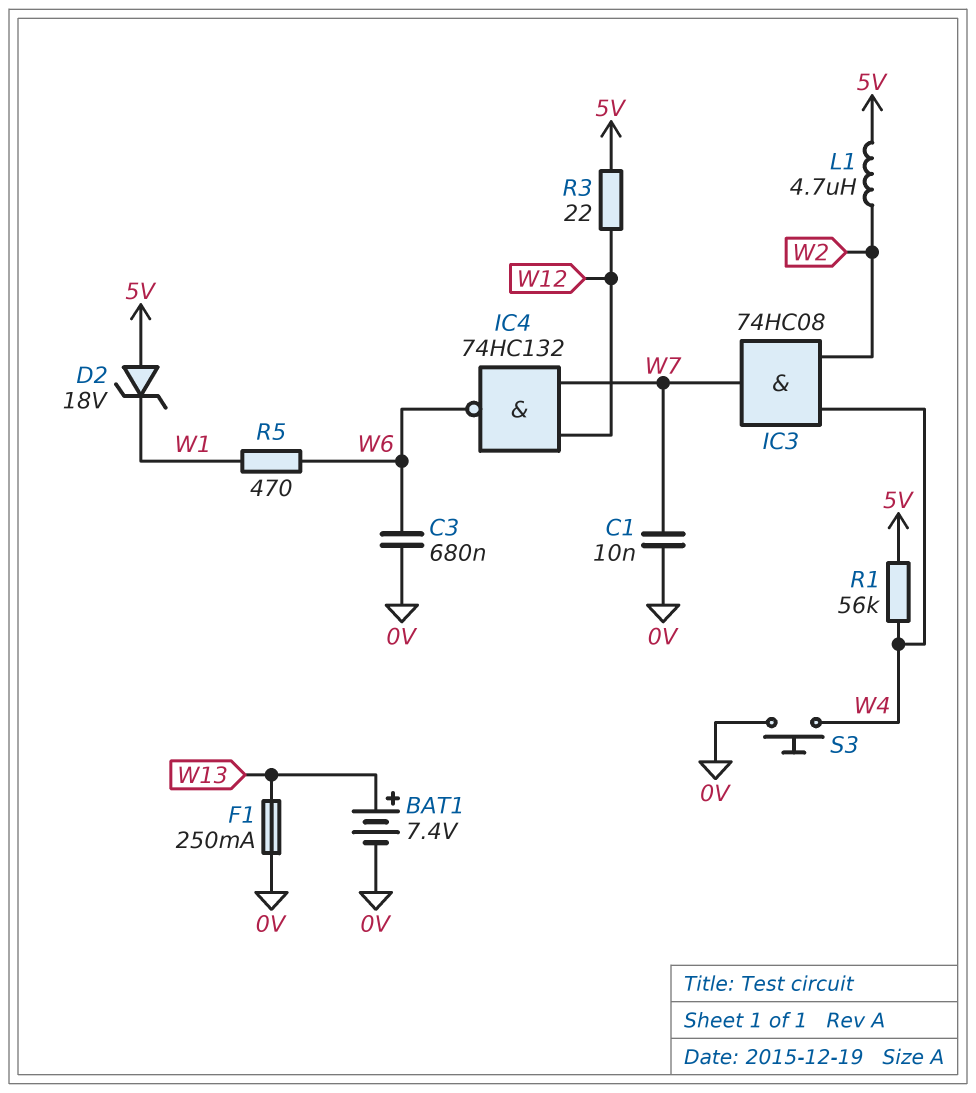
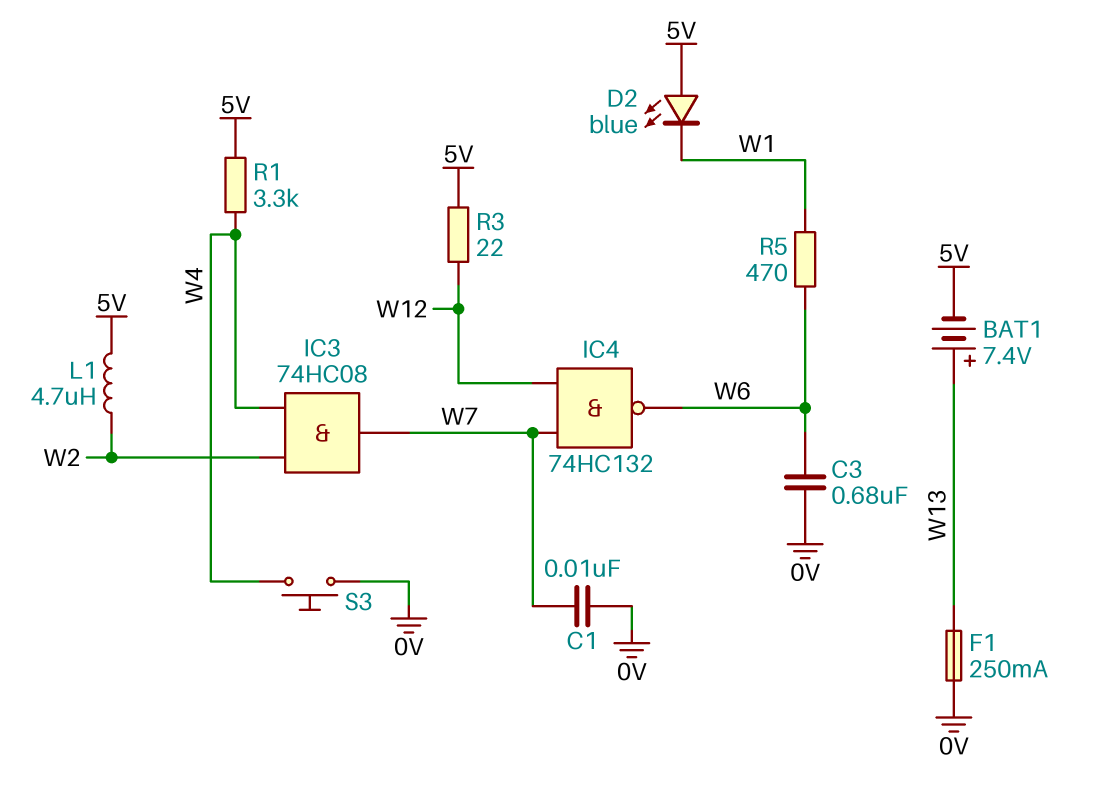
BAT1: 7.4V (plus W13, minus 0V) -> 7.4V (plus W13, minus 5V)
D2: zener 18V (A 5V, K W1) -> LED blue (A 5V, K W1)
R1: 56k (5V, W4) -> 3.3k (5V, W4)

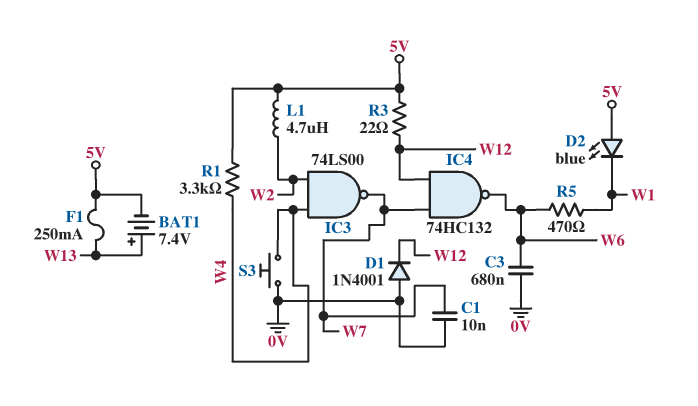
D1: none -> diode 1N4001 (A 0V, K W12)
F1: 250mA (0V, W13) -> 250mA (5V, W13)
IC3: AND 74HC08 (in W2, in W4, out W7) -> NAND 74LS00 (in W2, in W4, out W7)

